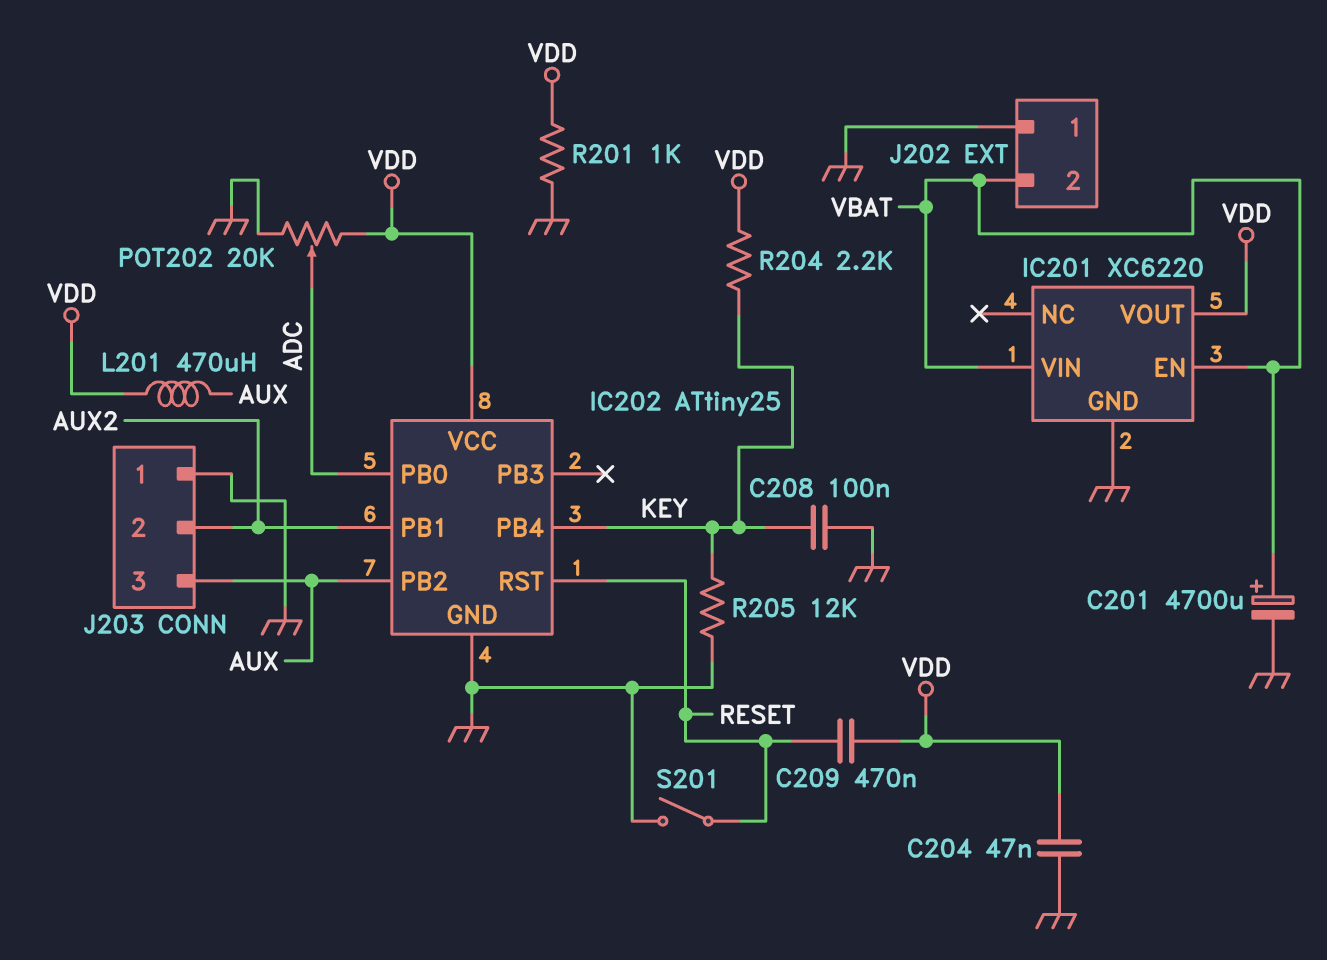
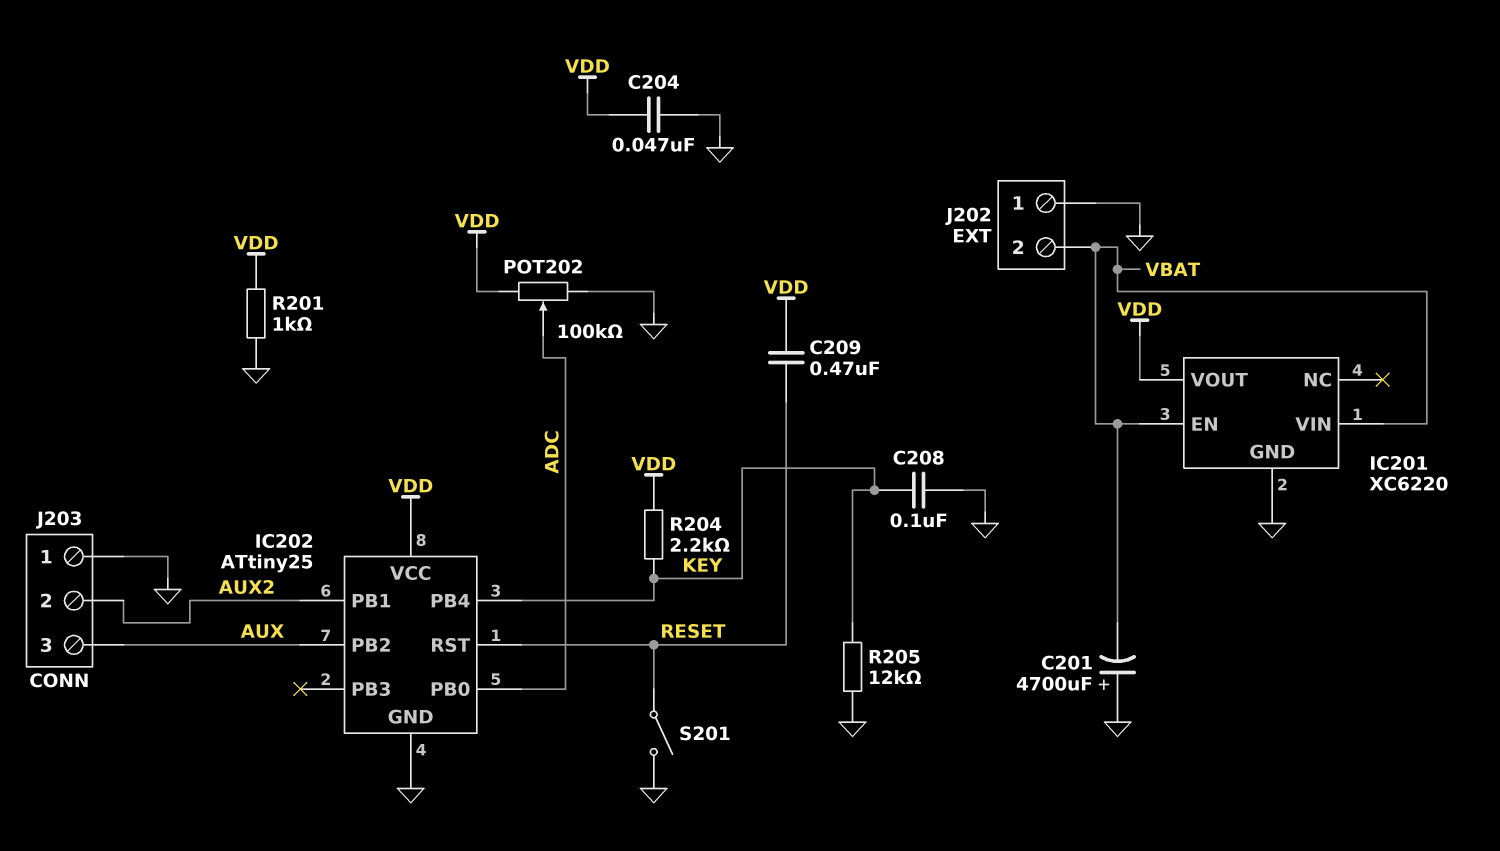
C201: 4700uF (plus VBAT, minus GND) -> 4700uF (plus GND, minus VBAT)
L201: 470uH (AUX, VDD) -> none
POT202: 20k (GND, VDD, wiper ADC) -> 100k (GND, VDD, wiper ADC)

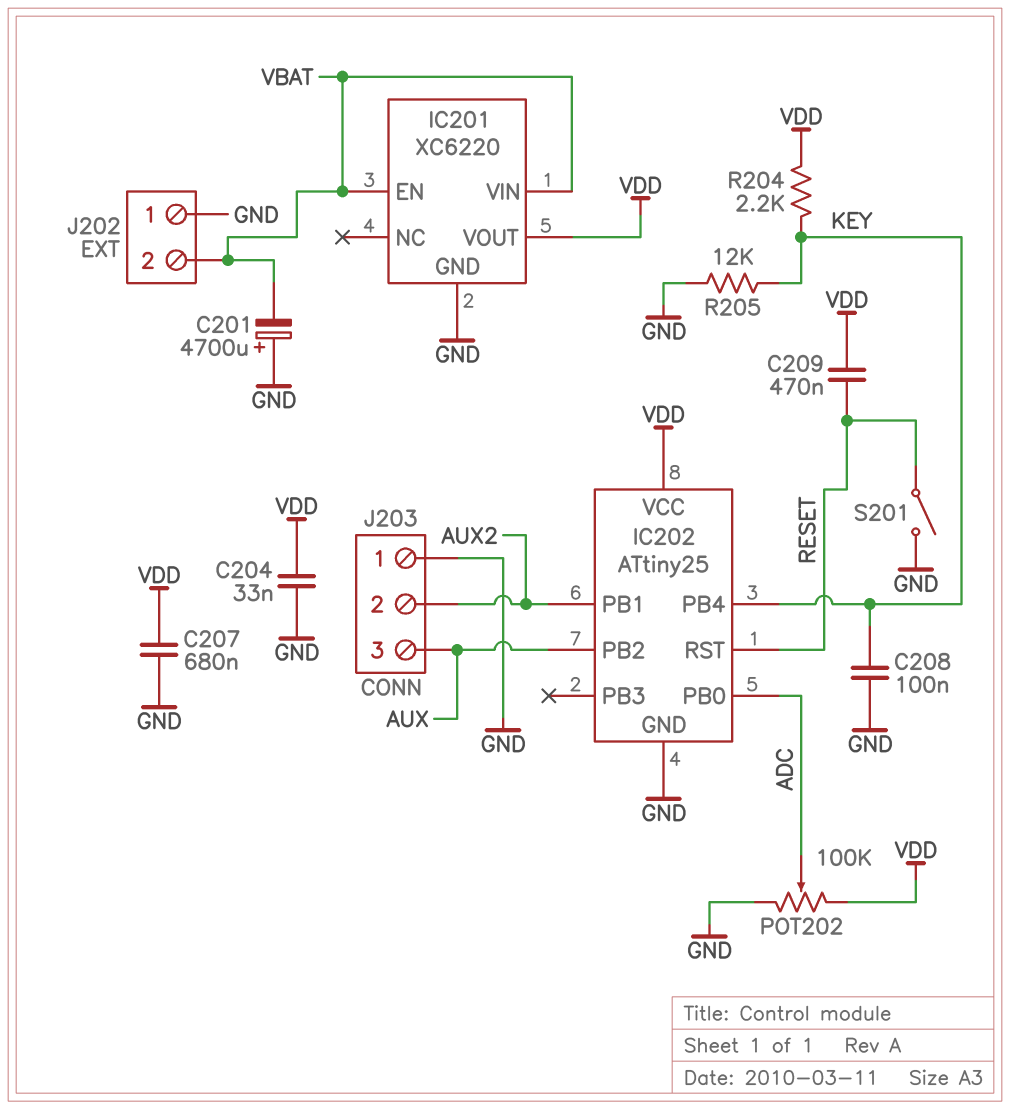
C204: 47nF (GND, VDD) -> 33nF (GND, VDD)
C207: none -> 680nF (GND, VDD)
R201: 1k (GND, VDD) -> none

